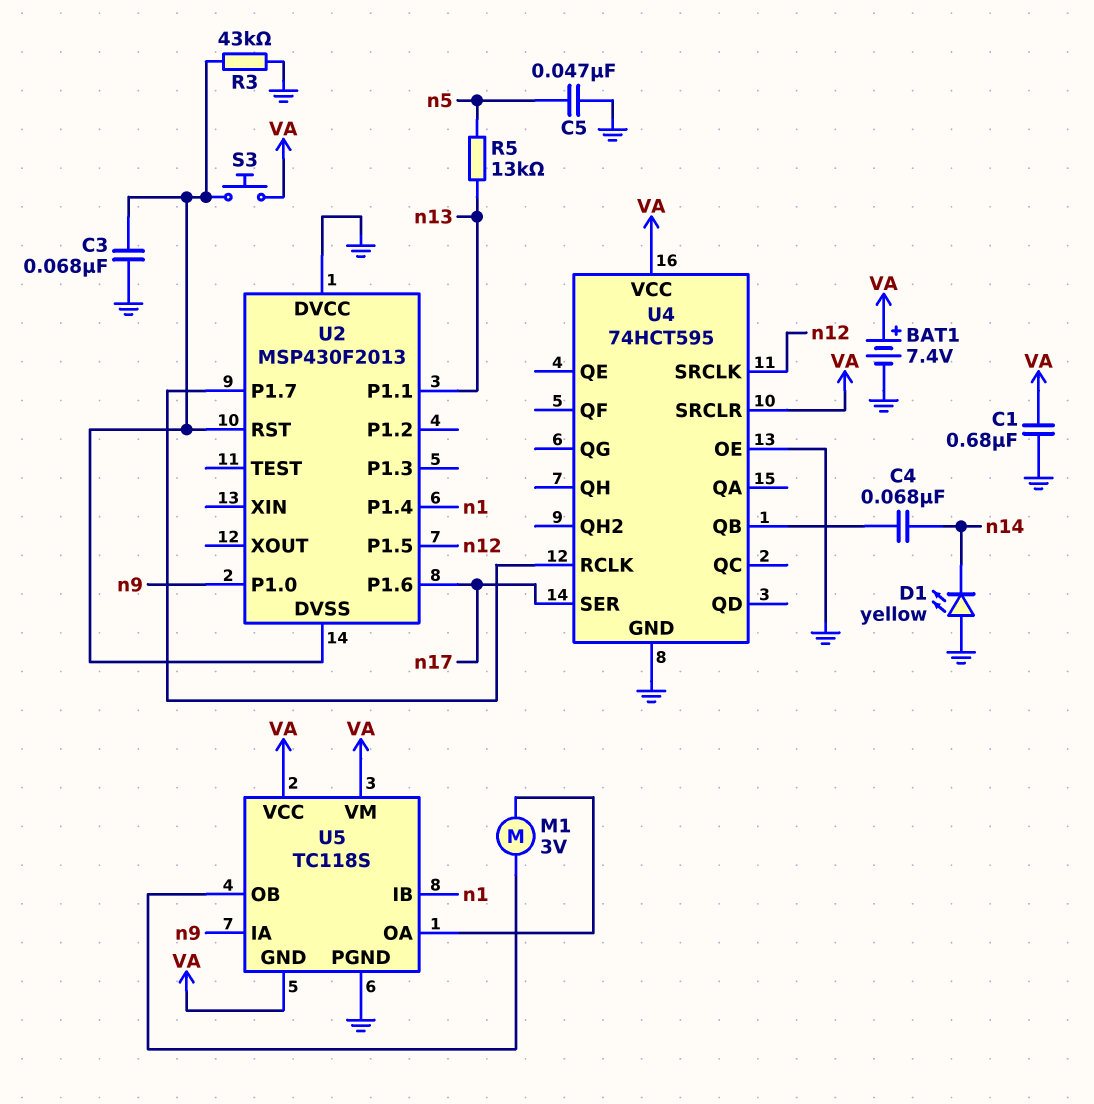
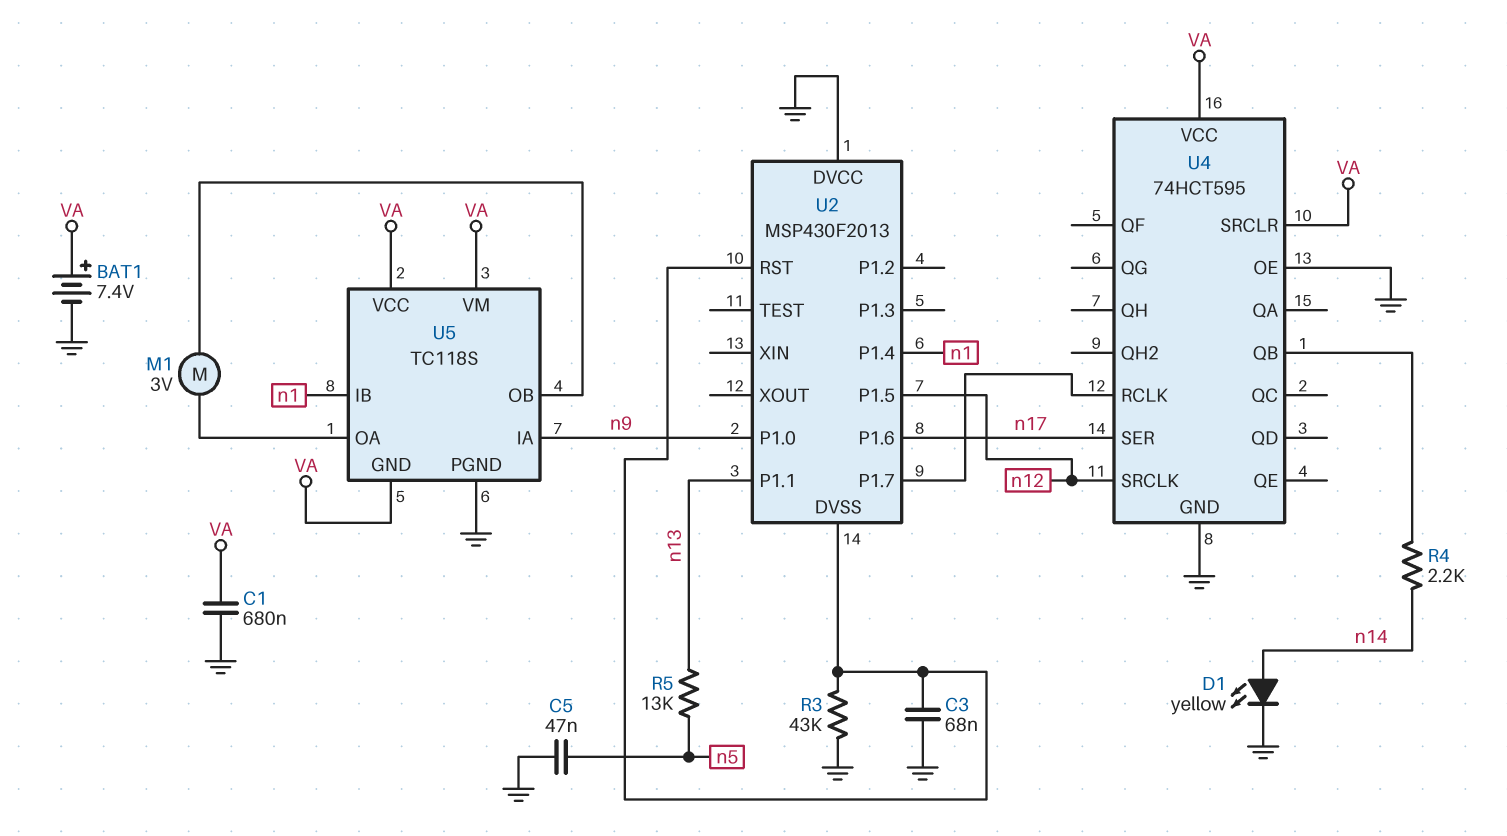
C4: 68nF (U4/QB, n14) -> none
D1: LED yellow (A GND, K n14) -> LED yellow (A n14, K GND)
R4: none -> 2.2k (U4/QB, n14)
S3: button (U2/DVSS, VA) -> none

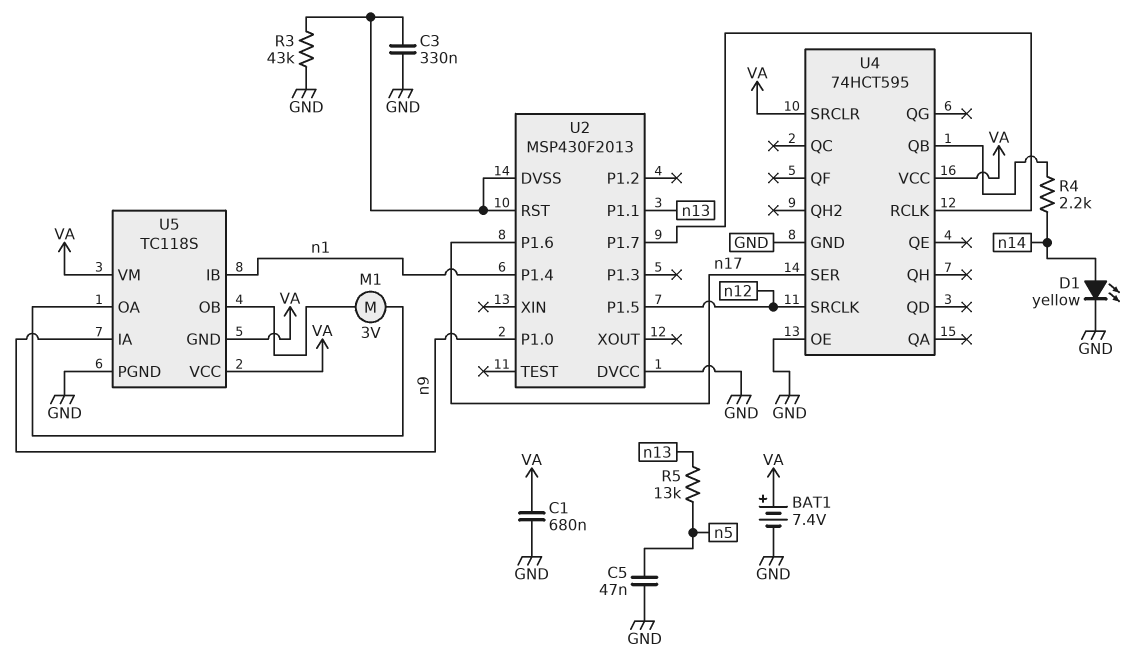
C3: 68nF (GND, U2/DVSS) -> 330nF (GND, U2/DVSS)

